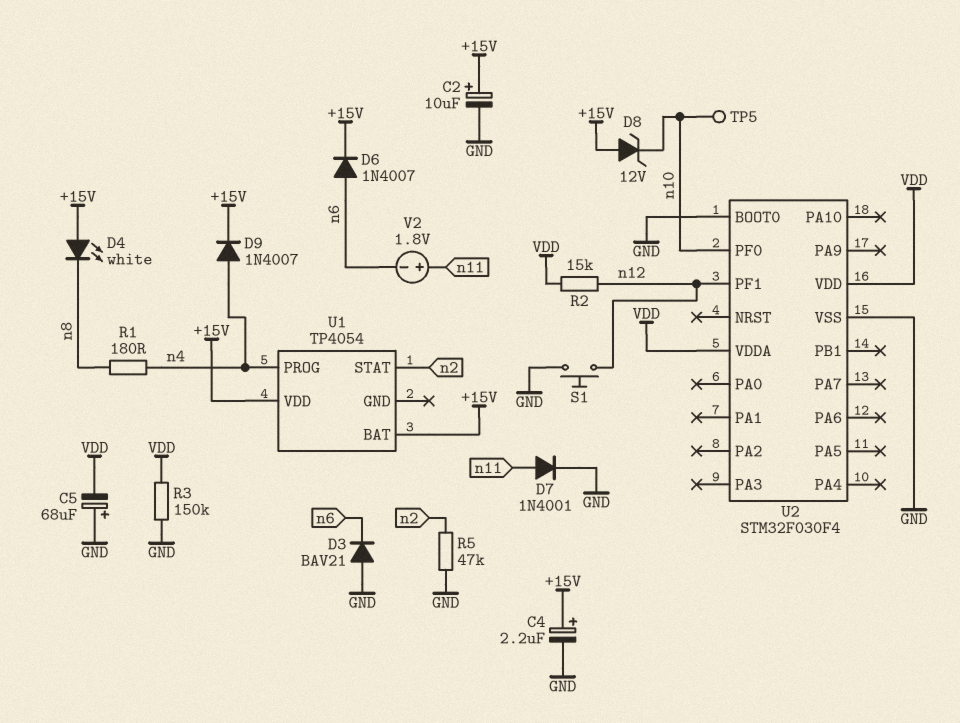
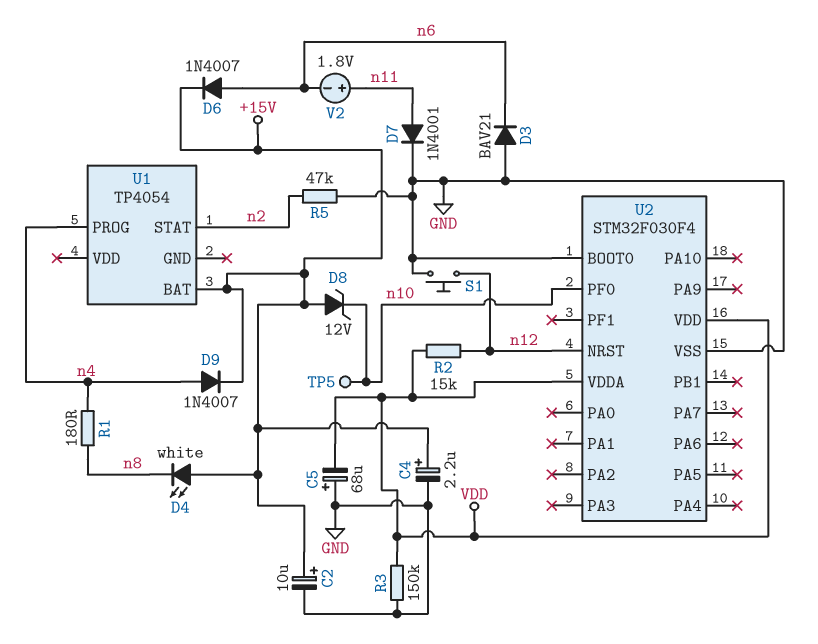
U1 pin VDD: +15V -> none
U2 pin NRST: none -> n12
U2 pin PF1: n12 -> none

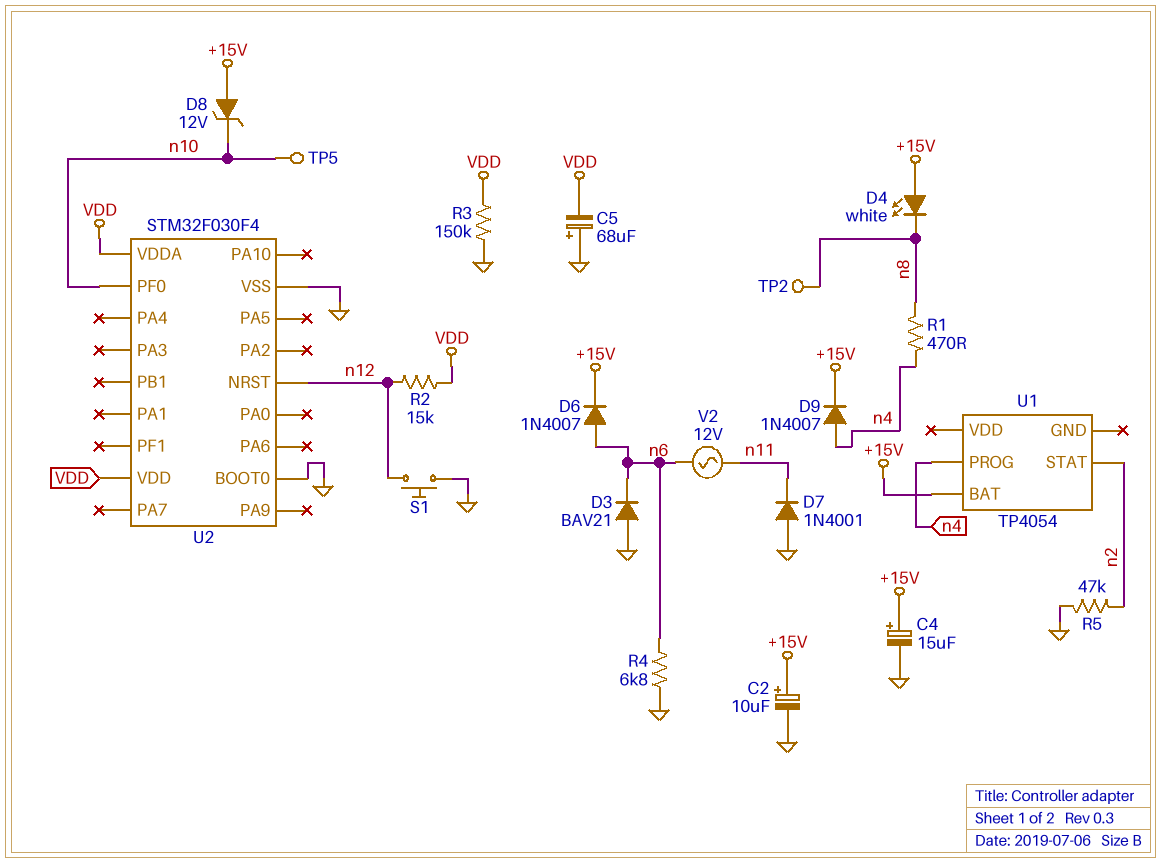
C4: 2.2uF (plus +15V, minus GND) -> 15uF (plus +15V, minus GND)
D7: diode 1N4001 (A n11, K GND) -> diode 1N4001 (A GND, K n11)
R1: 180 (n4, n8) -> 470 (n4, n8)
R4: none -> 6.8k (GND, n6)
TP2: none -> test point (n8)
V2: 1.8V (plus n11, minus n6) -> AC 12V (n6, n11)

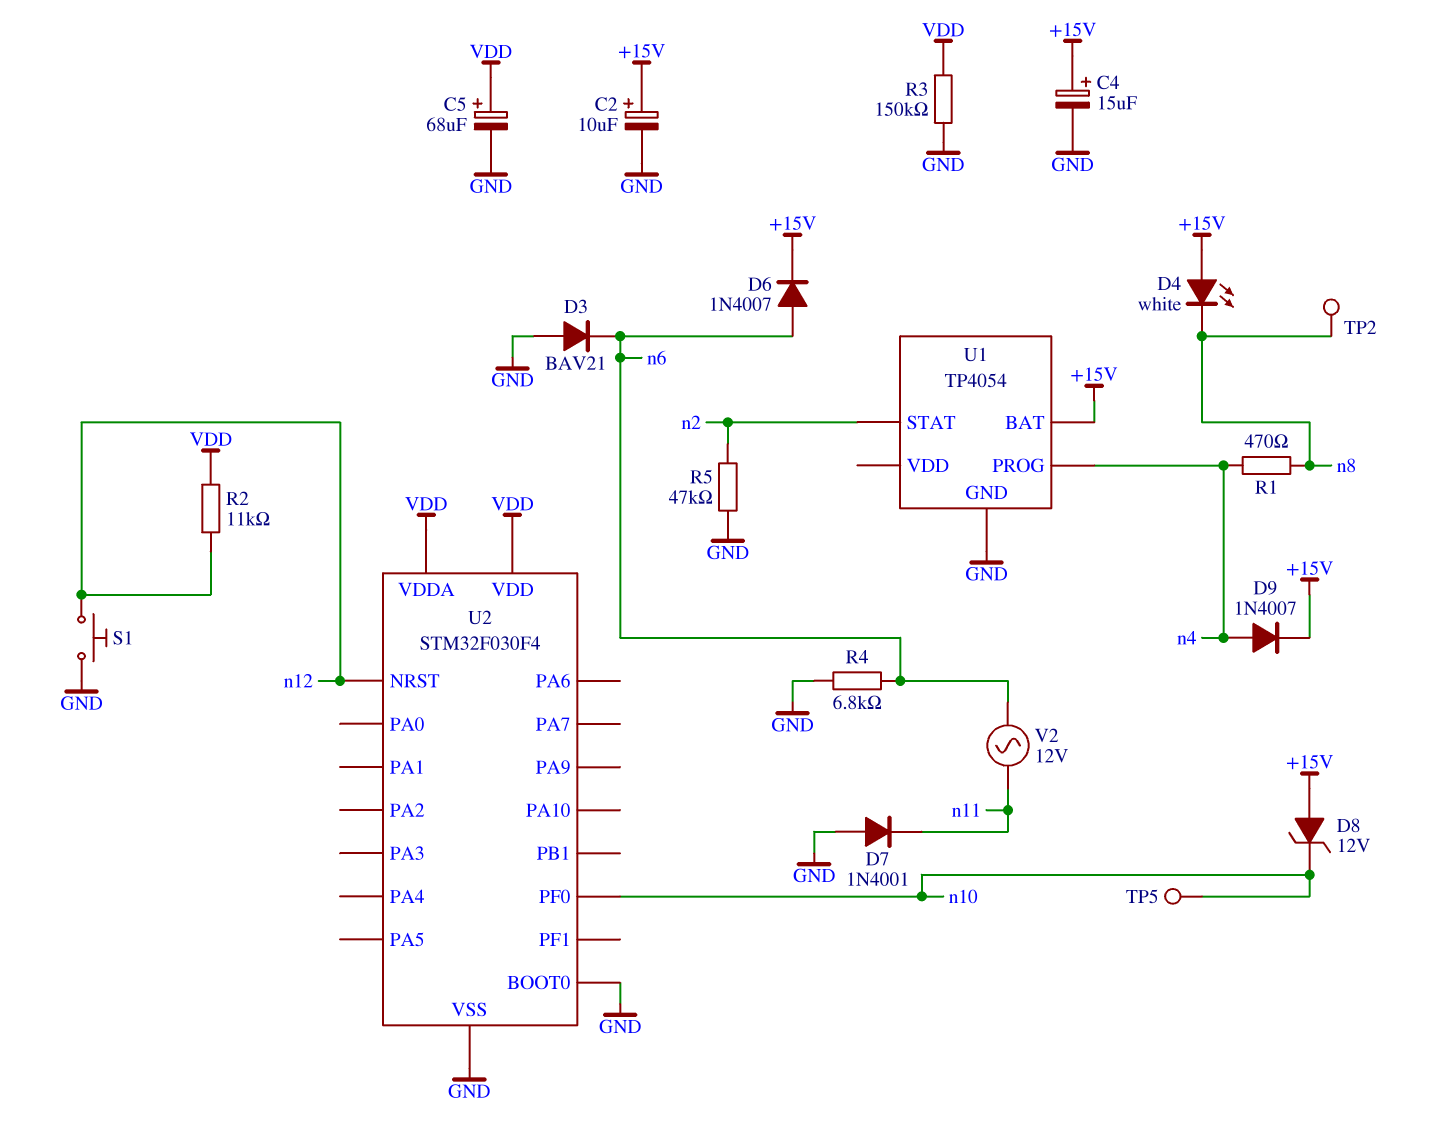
C5: 68uF (plus GND, minus VDD) -> 68uF (plus VDD, minus GND)
R2: 15k (VDD, n12) -> 11k (VDD, n12)
U1 pin GND: none -> GND

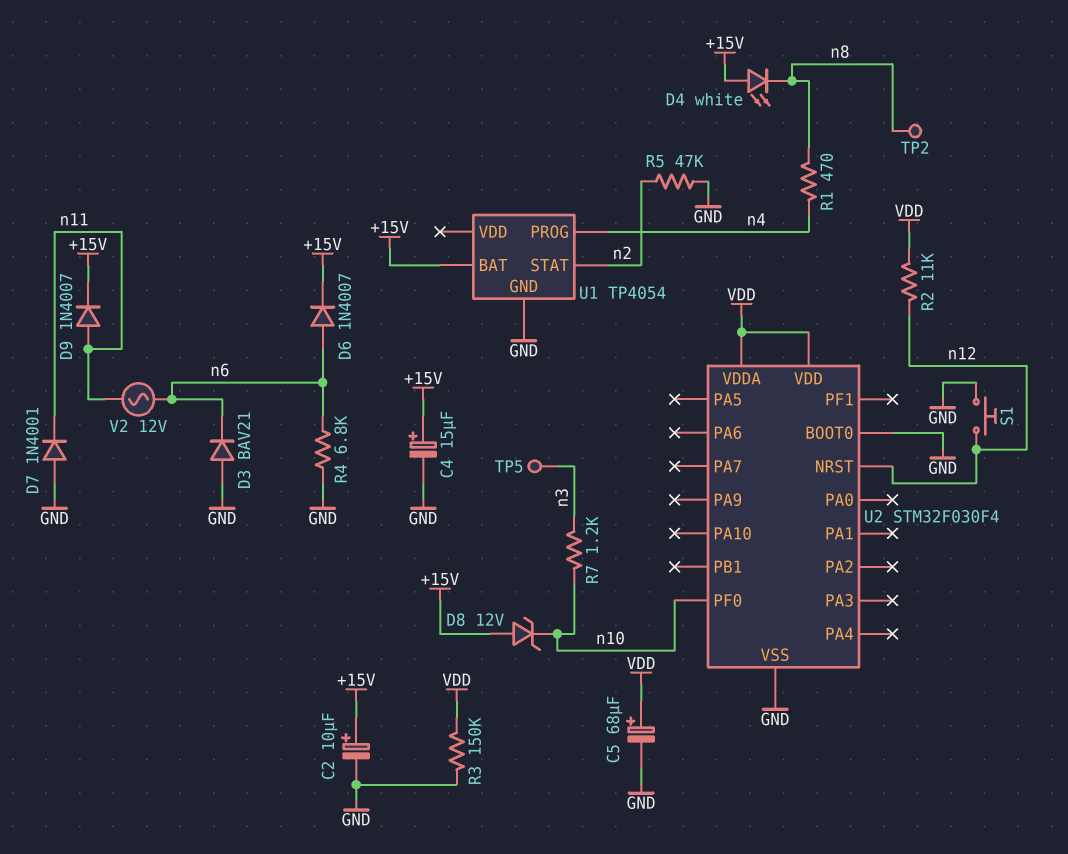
D9: diode 1N4007 (A n4, K +15V) -> diode 1N4007 (A n11, K +15V)
R7: none -> 1.2k (n3, n10)
TP5: test point (n10) -> test point (n3)

